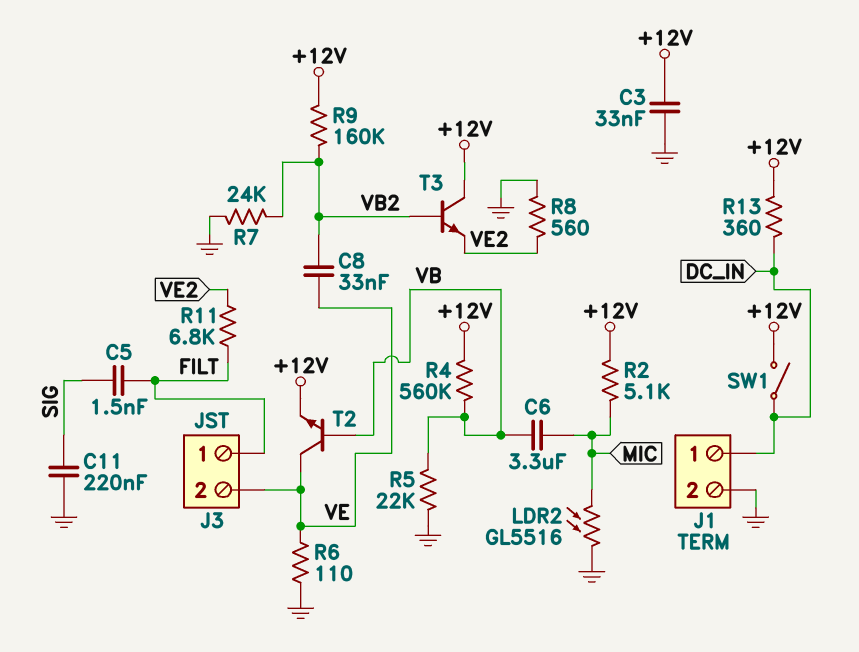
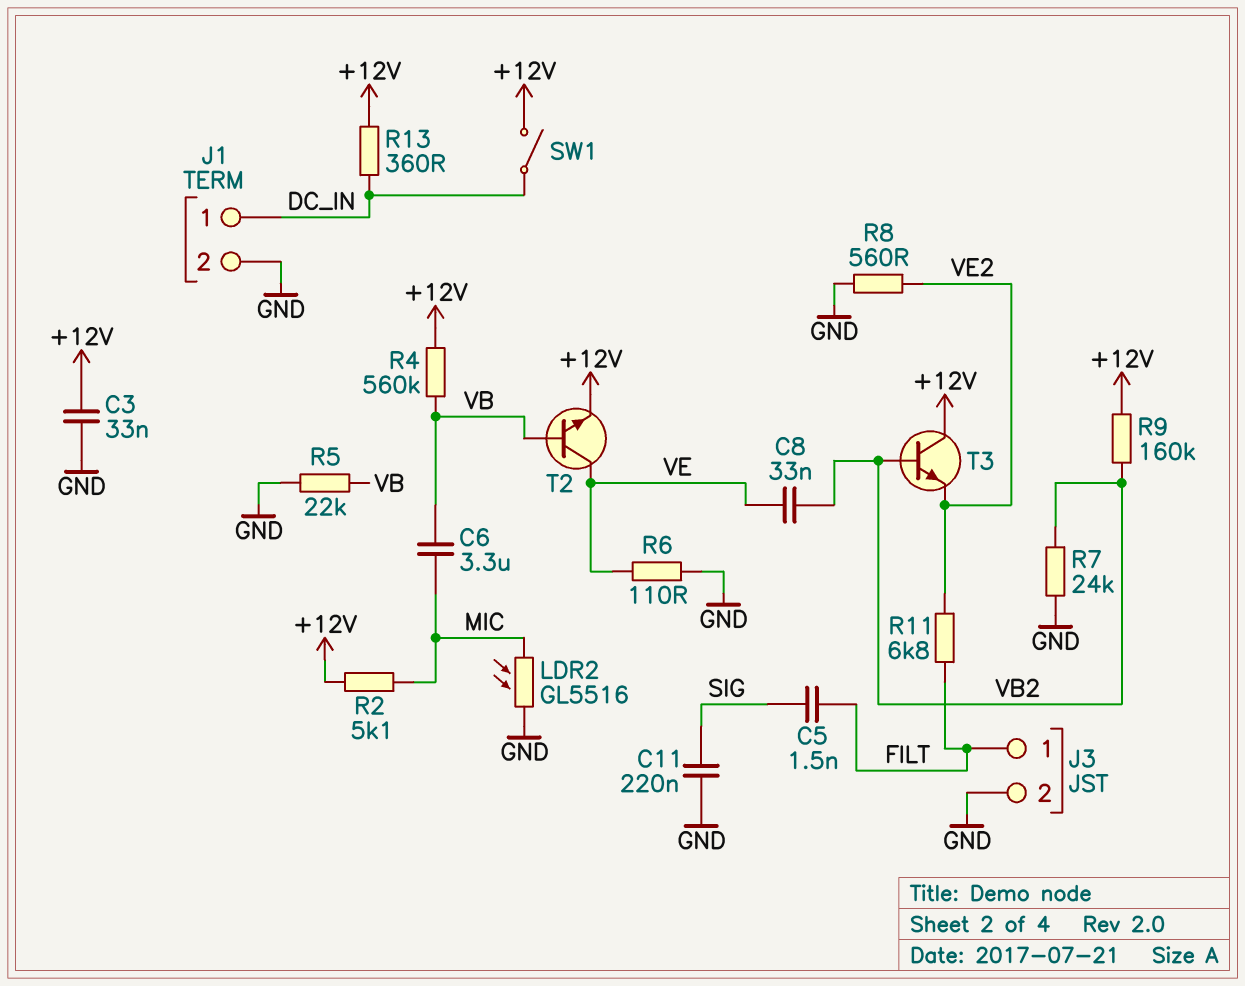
J3 pin 2: VE -> GND

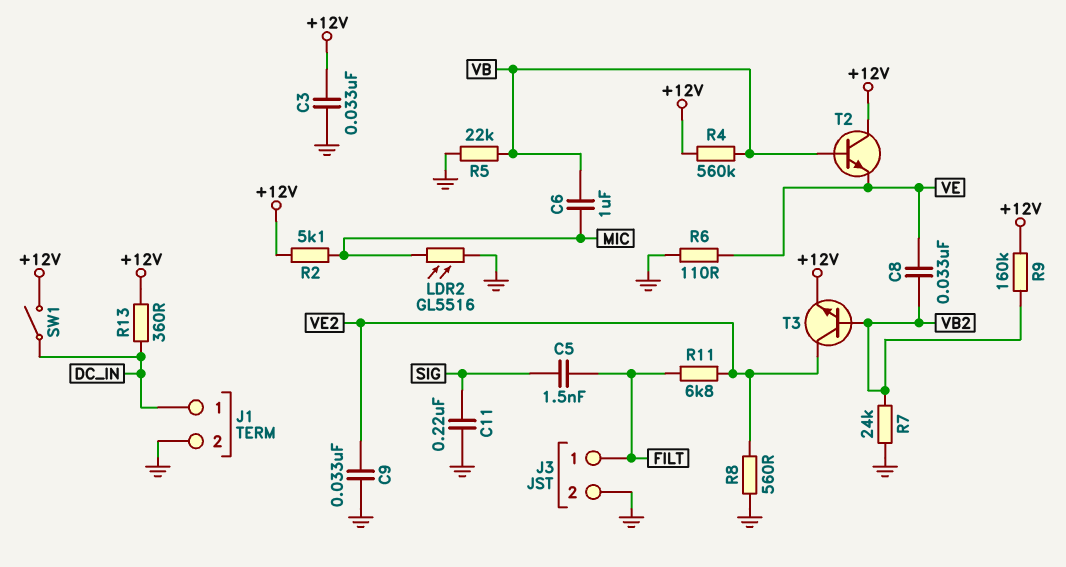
C6: 3.3uF (MIC, VB) -> 1uF (MIC, VB)
C9: none -> 33nF (GND, VE2)
T2: NPN (B VB, C VE, E +12V) -> NPN (B VB, C +12V, E VE)
T3: NPN (B VB2, C +12V, E VE2) -> NPN (B VB2, C VE2, E +12V)

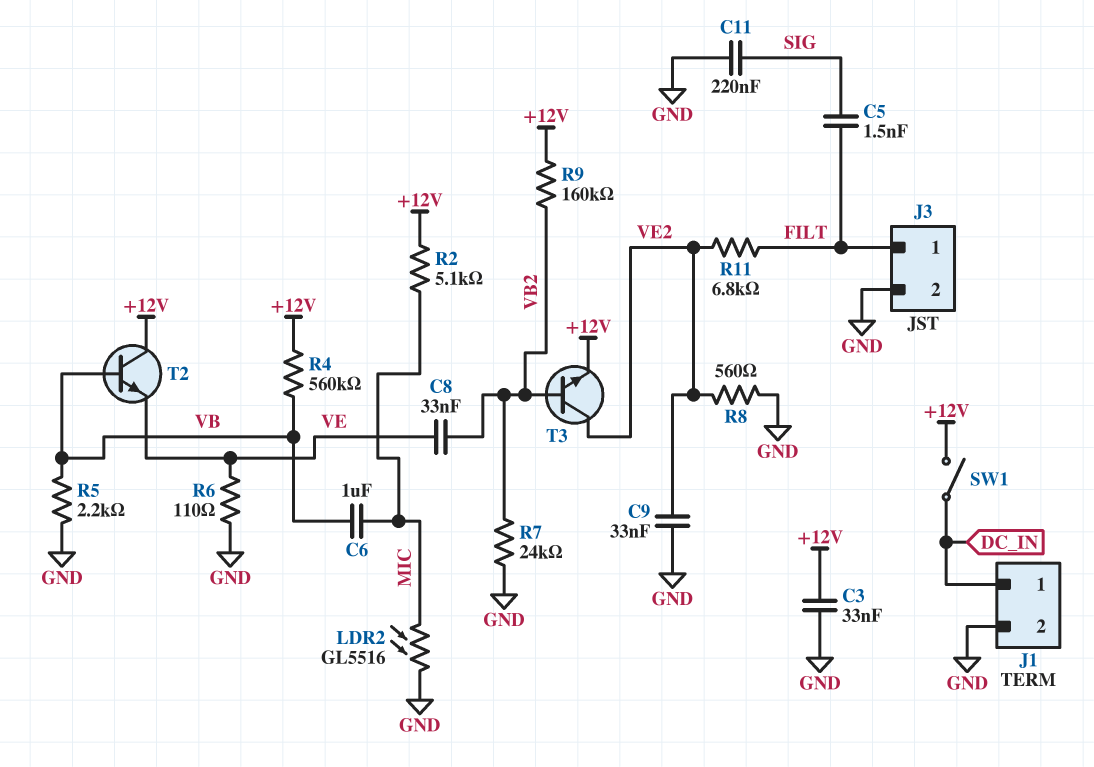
R5: 22k (GND, VB) -> 2.2k (GND, VB)
R13: 360 (+12V, DC_IN) -> none

